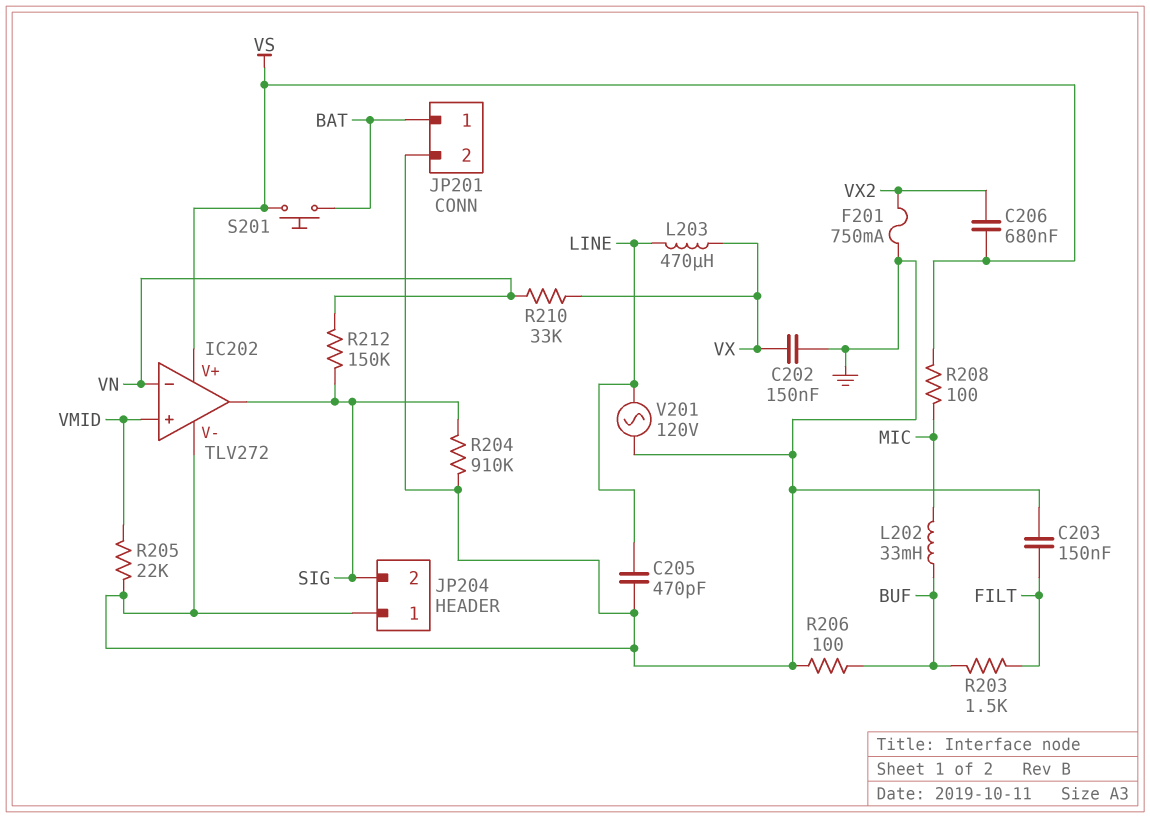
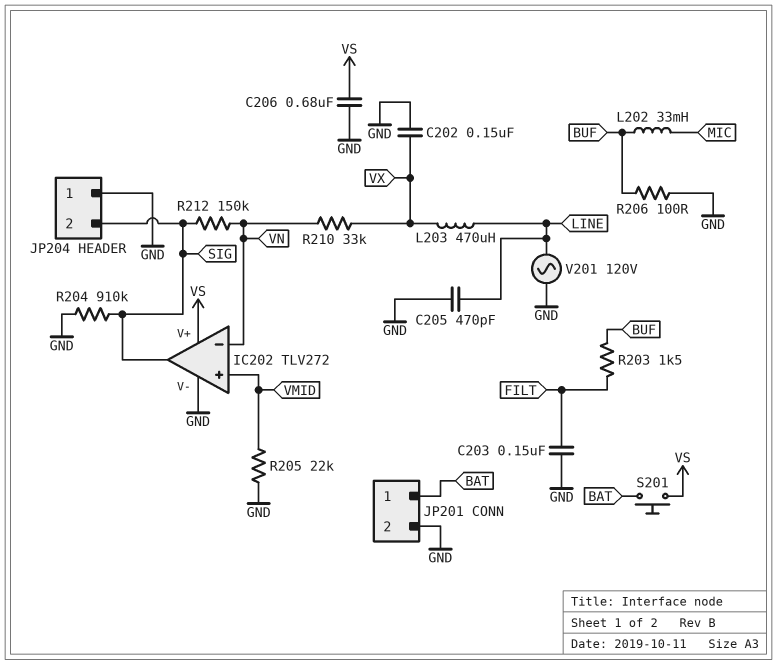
C206: 680nF (VS, VX2) -> 680nF (GND, VS)
F201: 750mA (GND, VX2) -> none
R208: 100 (MIC, VS) -> none

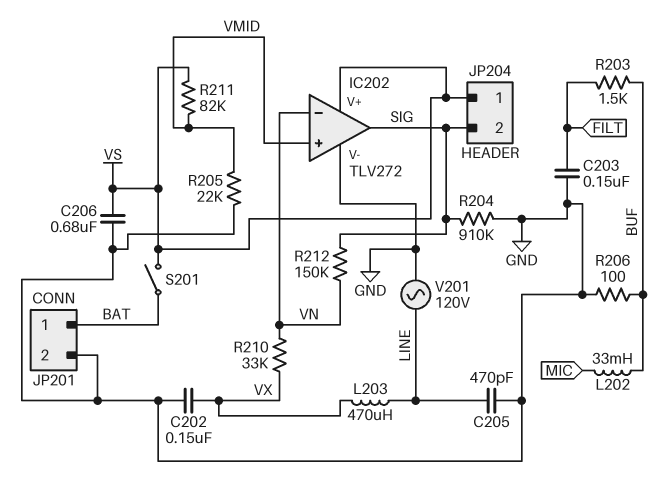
JP204 pin 1: GND -> VS
R211: none -> 82k (VMID, VS)
S201: button (BAT, VS) -> switch (BAT, VS)

